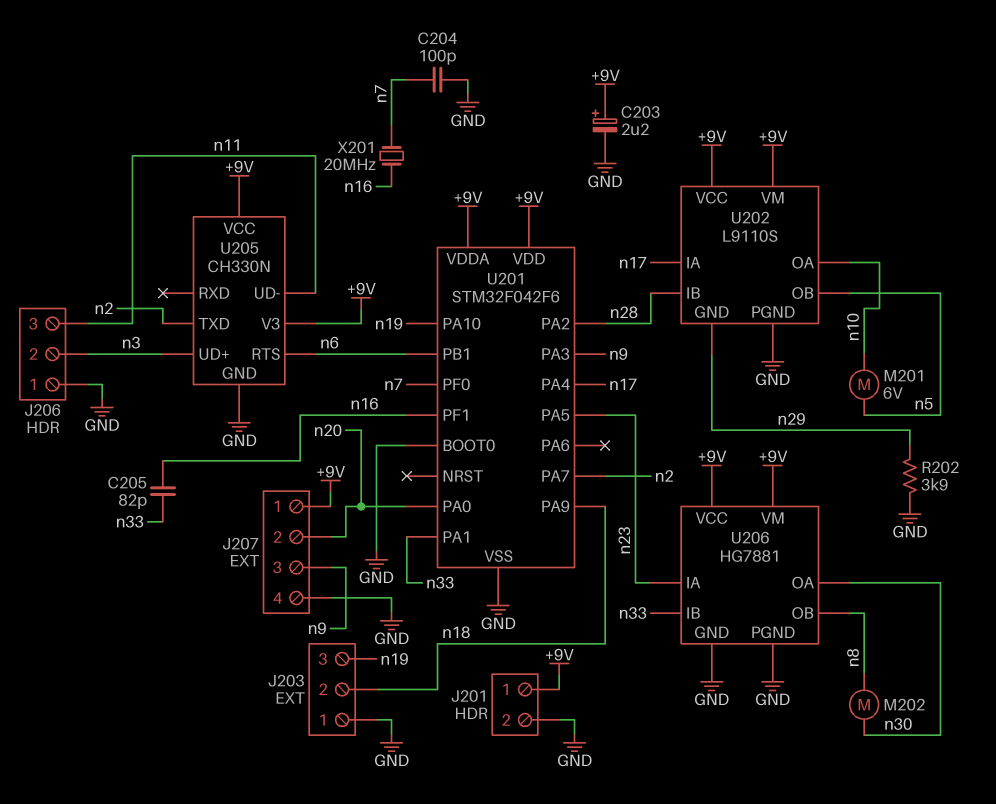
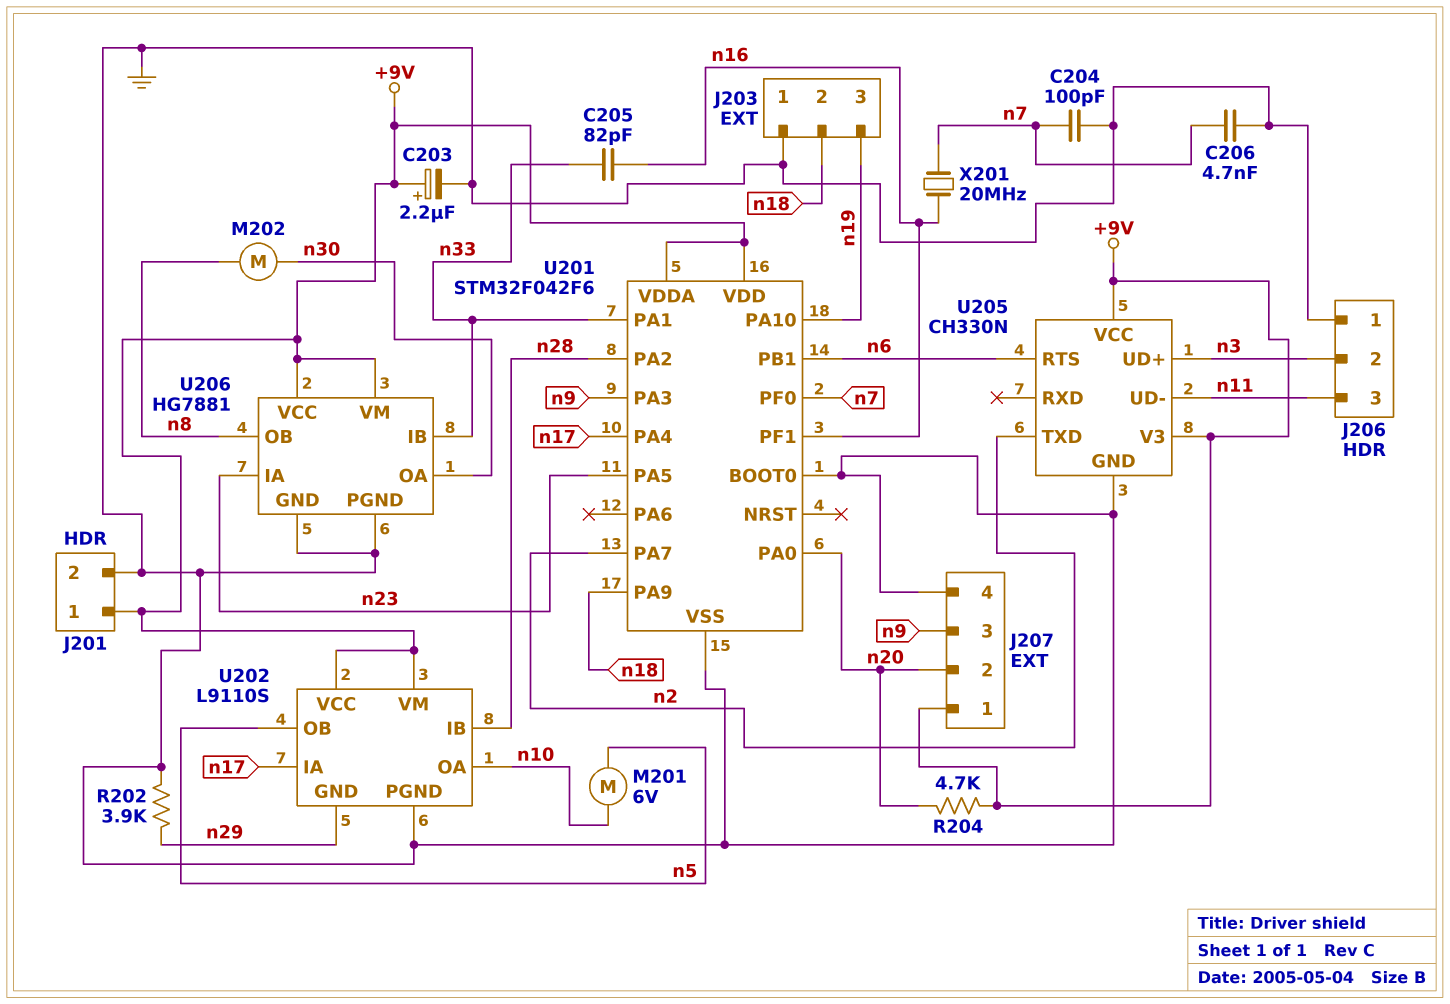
C206: none -> 4.7nF (GND, n7)
R204: none -> 4.7k (+9V, n20)

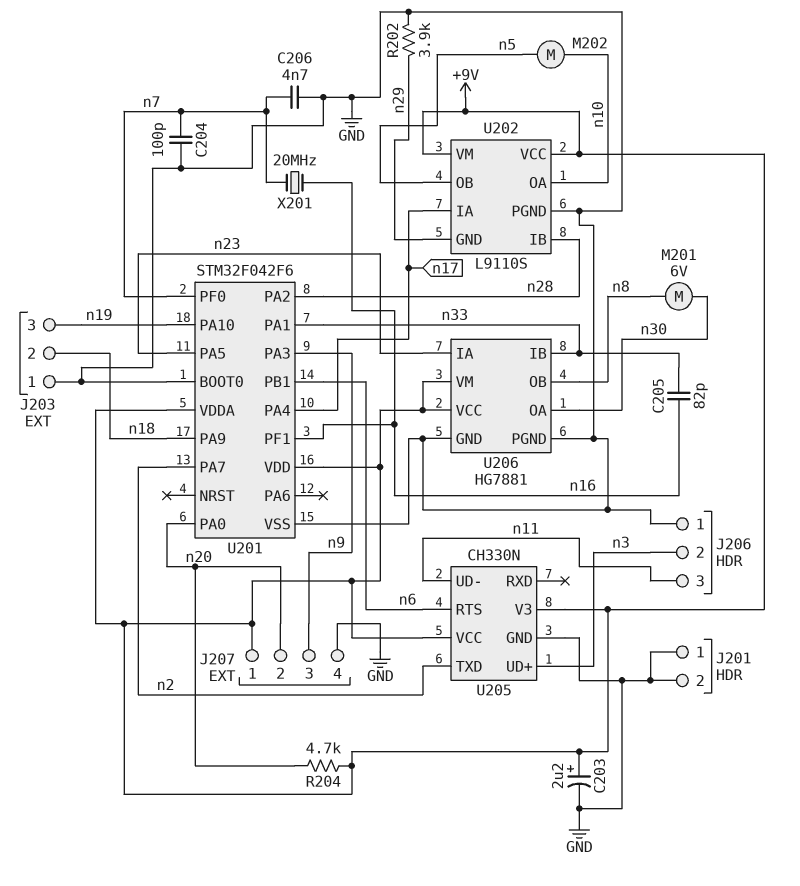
J201 pin 1: +9V -> GND
M201: motor 6V (n5, n10) -> motor 6V (n8, n30)
M202: motor (n8, n30) -> motor (n5, n10)

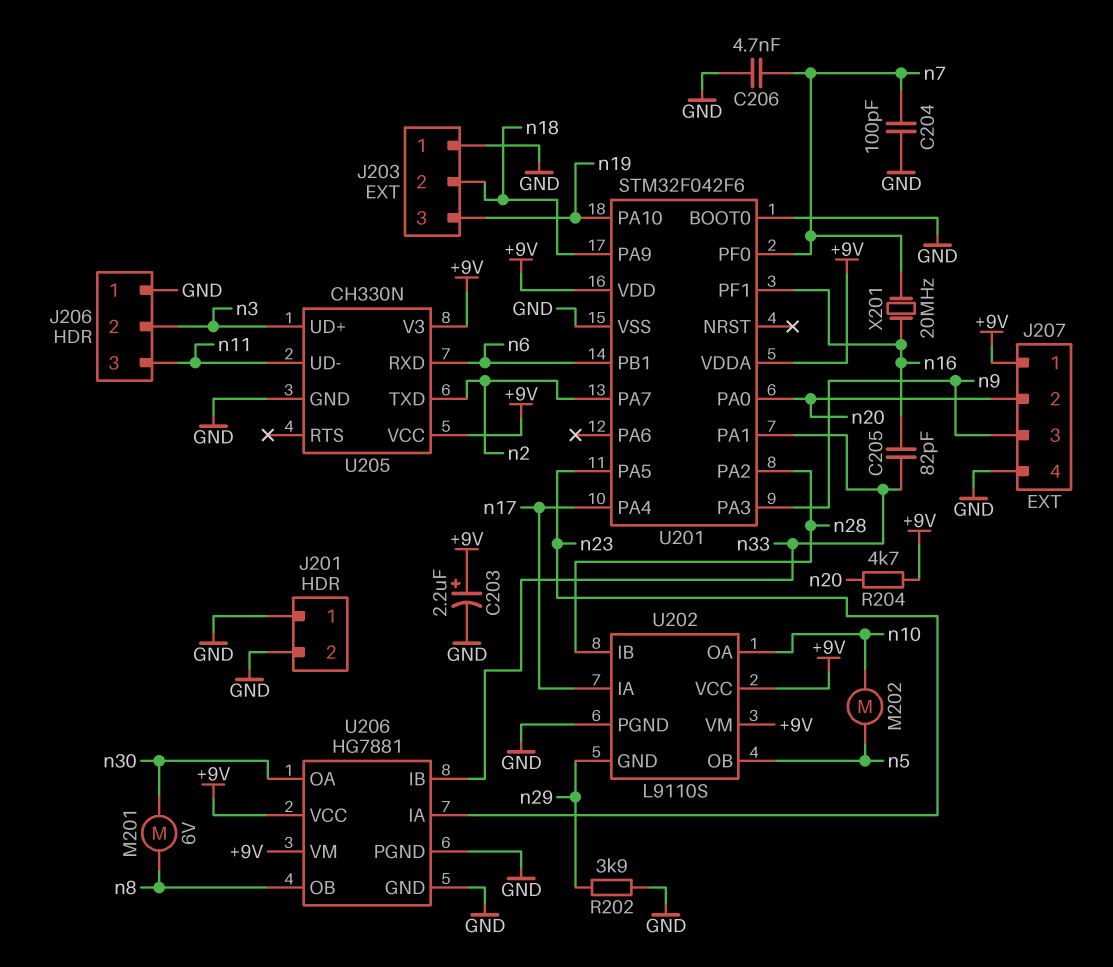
U205 pin RTS: n6 -> none
U205 pin RXD: none -> n6

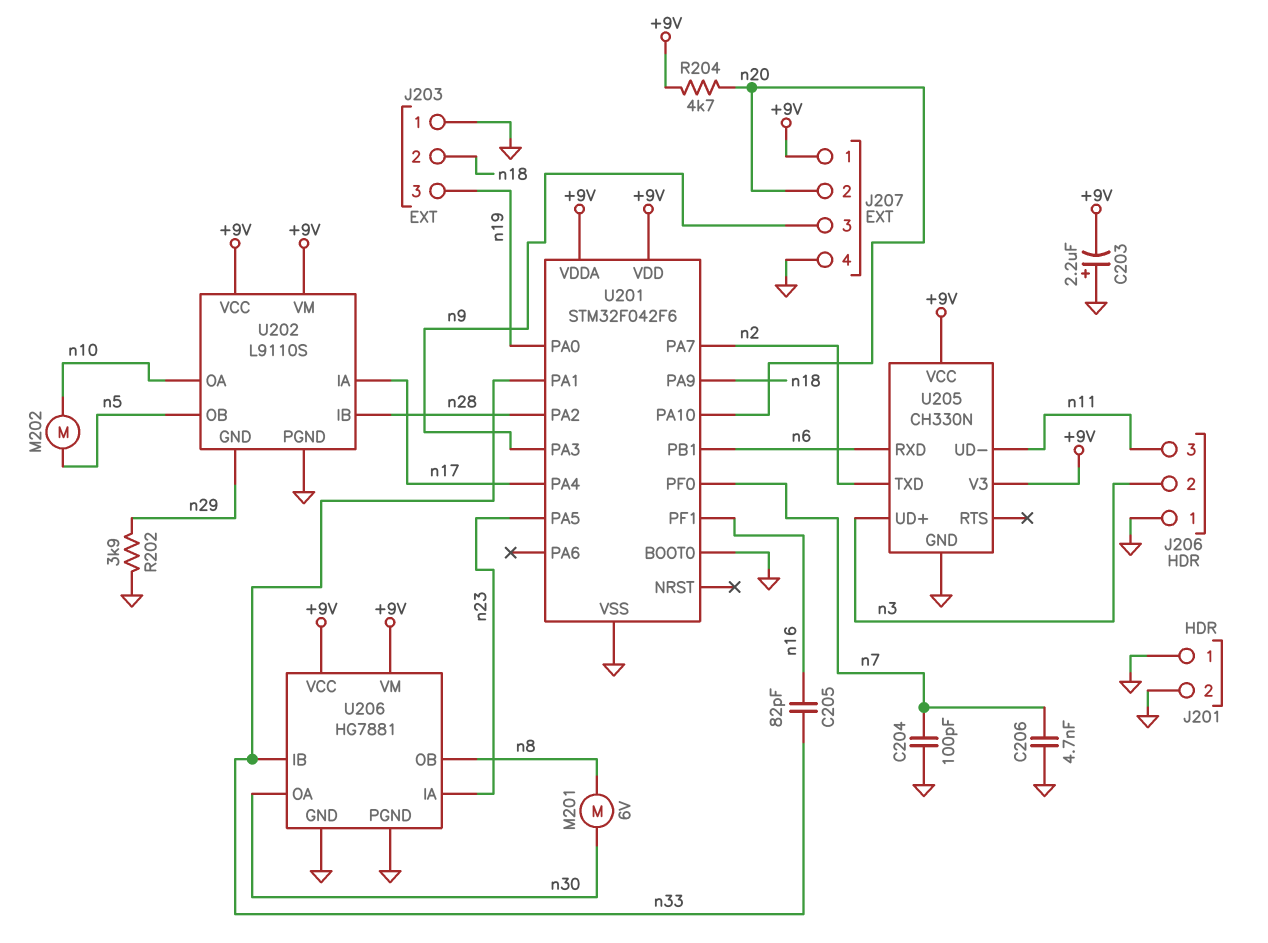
C203: 2.2uF (plus +9V, minus GND) -> 2.2uF (plus GND, minus +9V)
U201 pin PA0: n20 -> n19
U201 pin PA10: n19 -> n20
X201: 20MHz (n7, n16) -> none

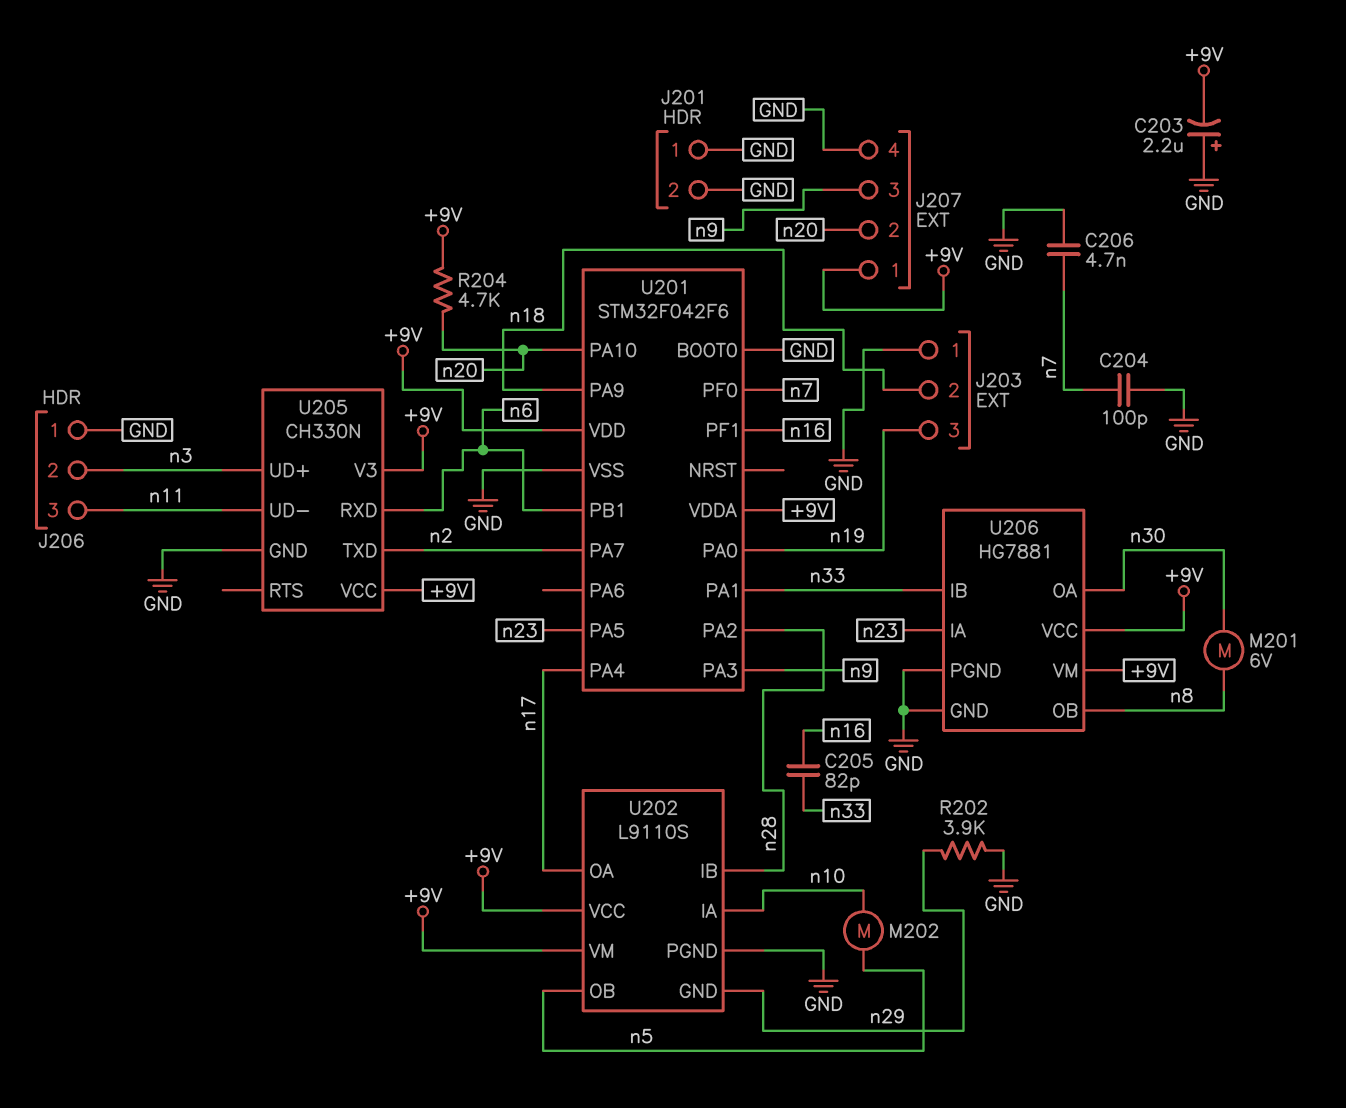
U202 pin IA: n17 -> n10
U202 pin OA: n10 -> n17

